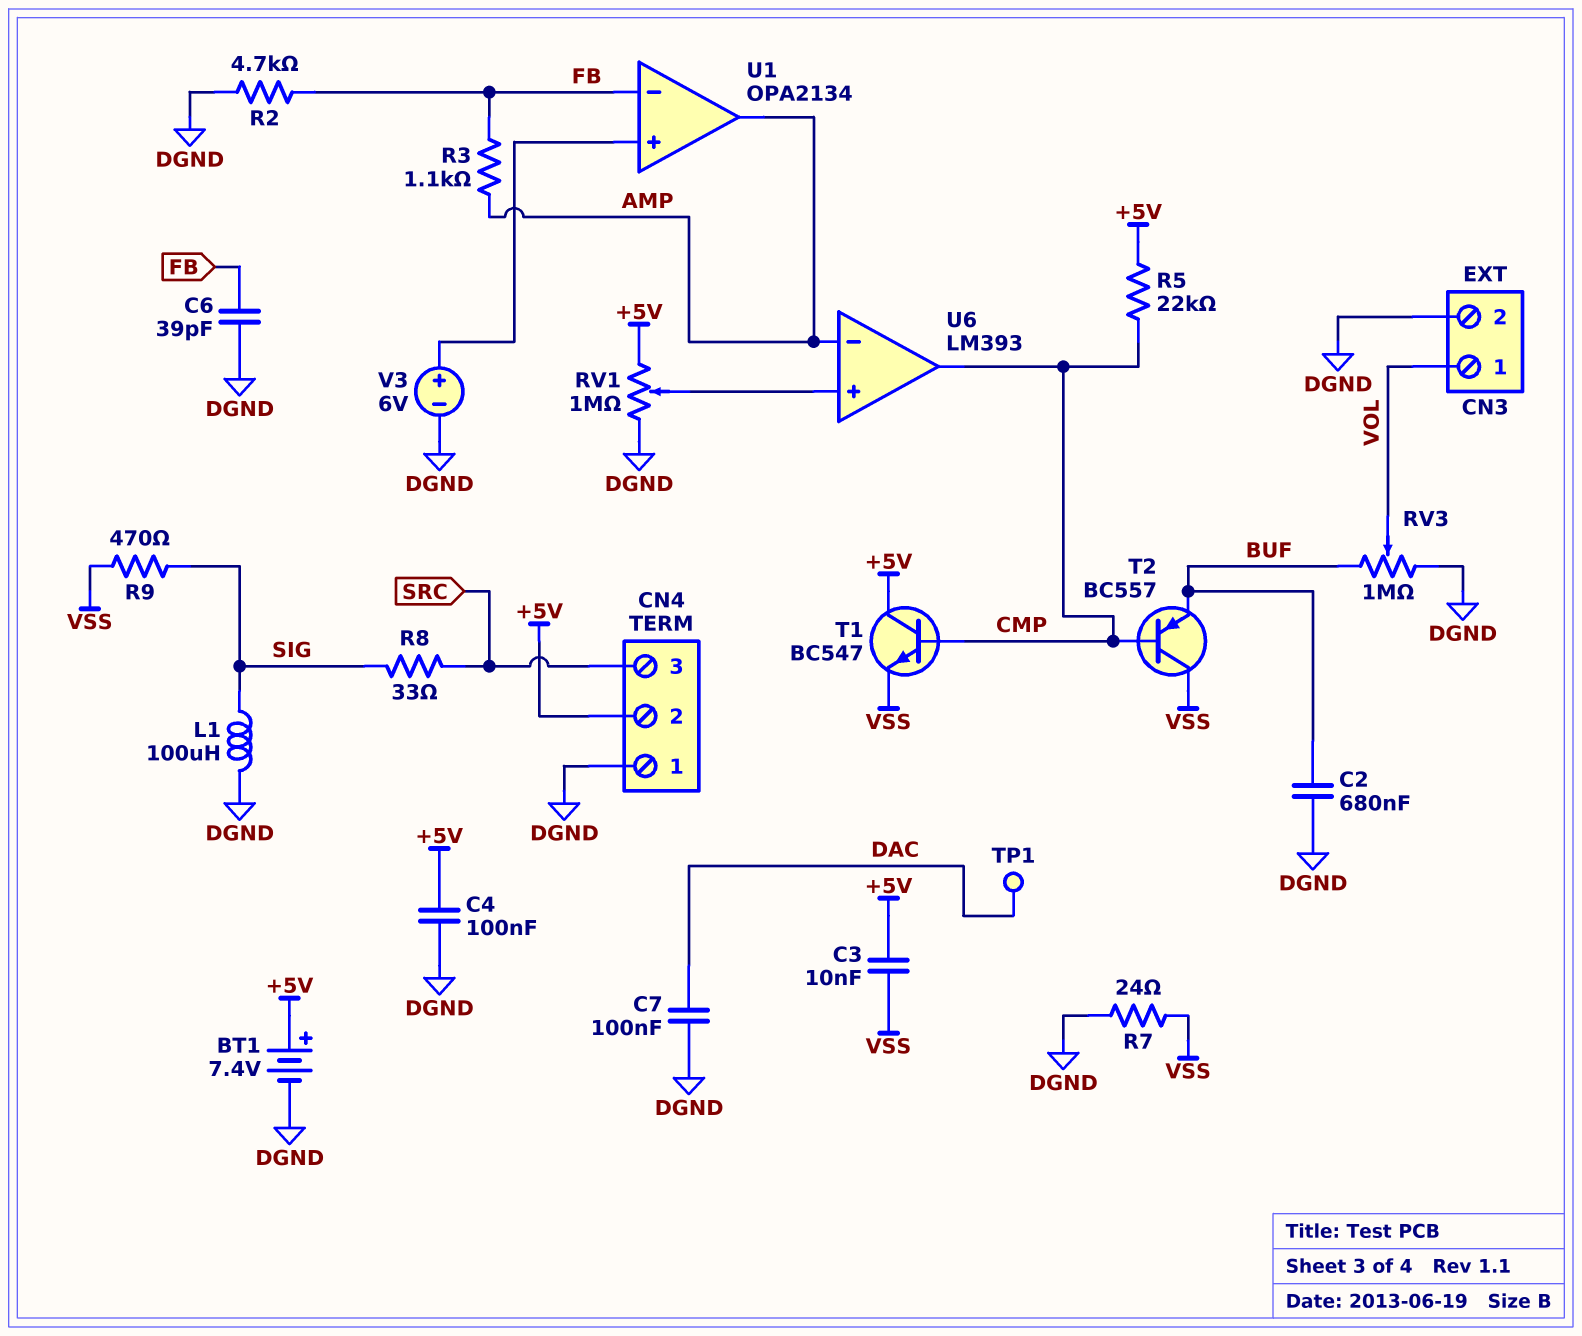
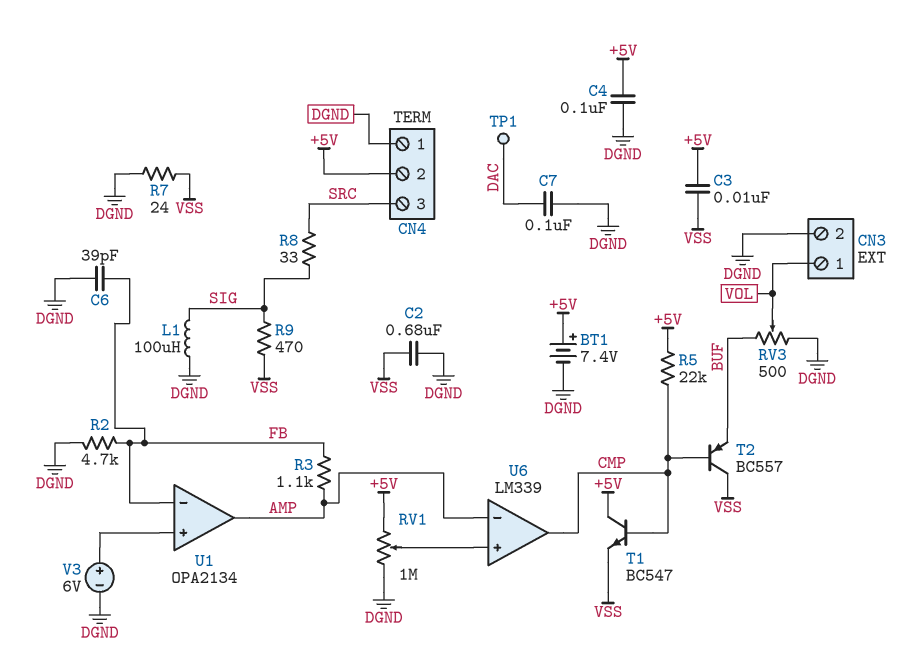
C2: 680nF (BUF, DGND) -> 680nF (DGND, VSS)
RV3: 1M (BUF, DGND, wiper VOL) -> 500 (BUF, DGND, wiper VOL)
U6: LM393 -> LM339

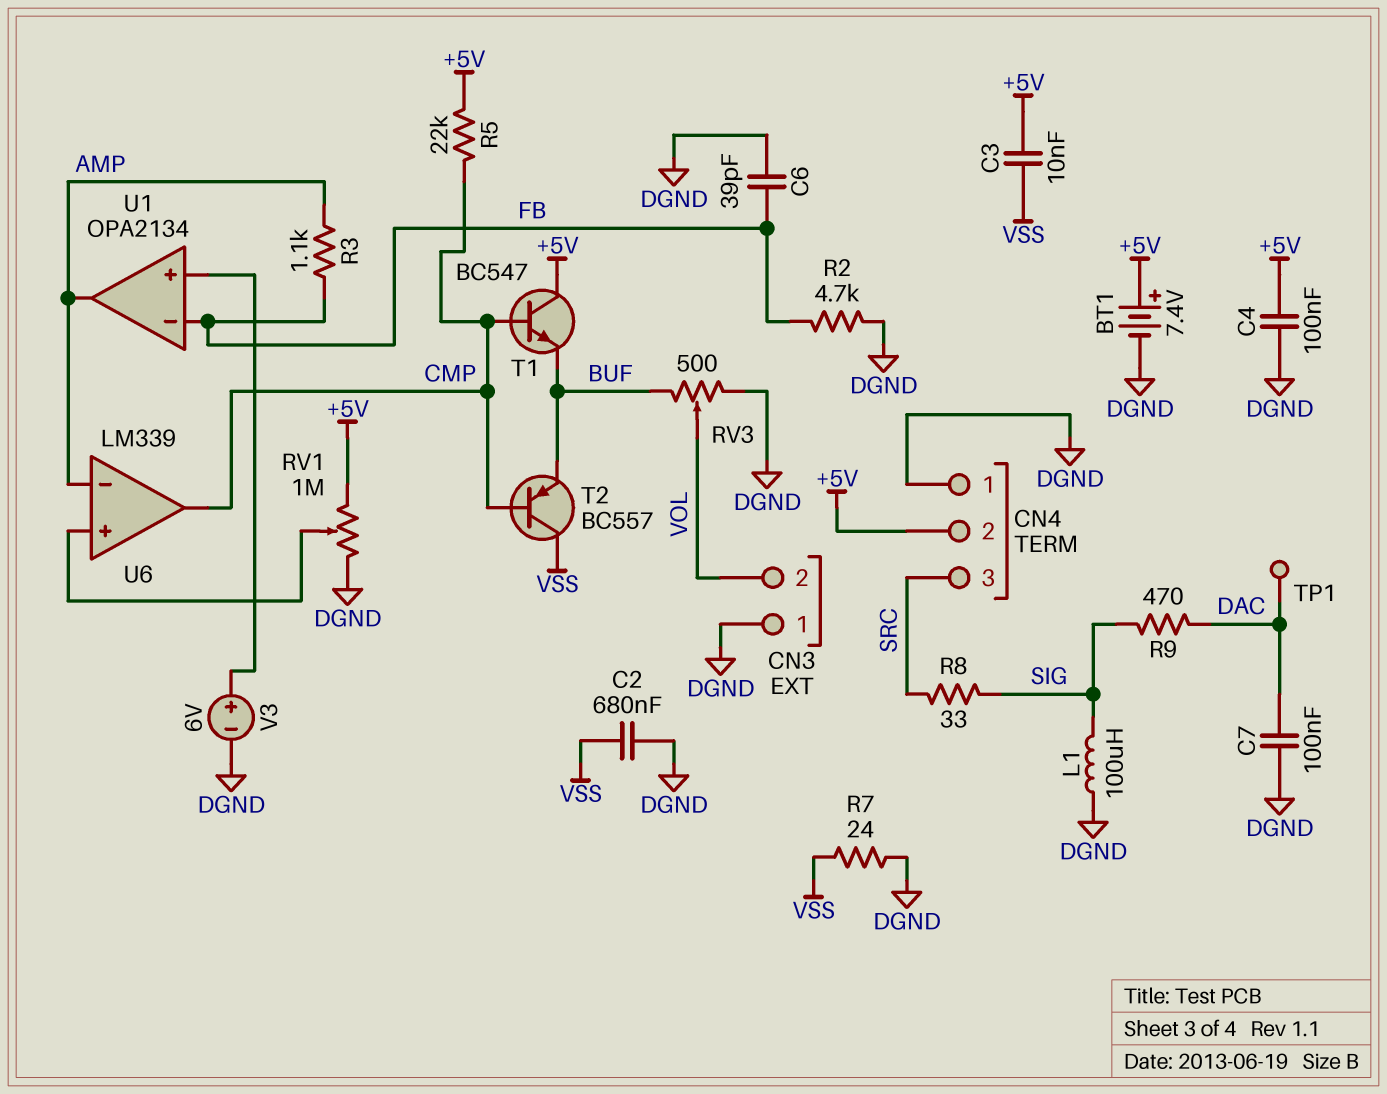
CN3 pin 1: VOL -> DGND
CN3 pin 2: DGND -> VOL
R9: 470 (SIG, VSS) -> 470 (DAC, SIG)
T1: NPN BC547 (B CMP, C +5V, E VSS) -> NPN BC547 (B CMP, C +5V, E BUF)

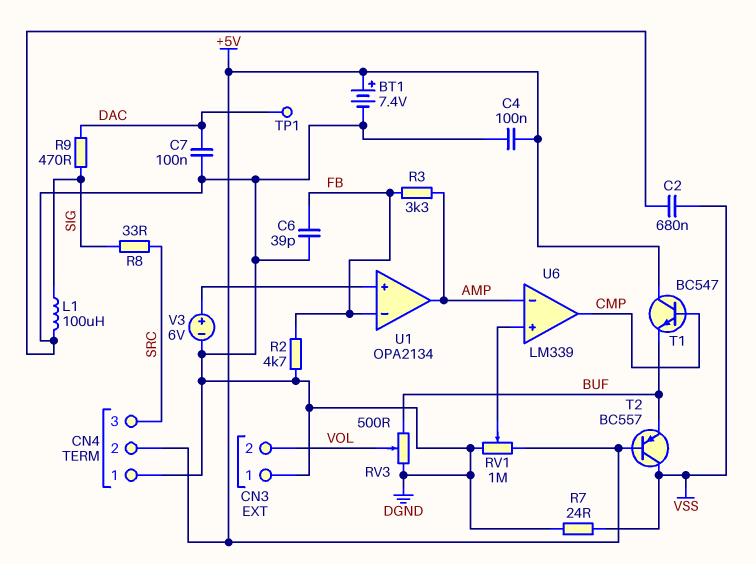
C3: 10nF (+5V, VSS) -> none
R3: 1.1k (AMP, FB) -> 3.3k (AMP, FB)
R5: 22k (+5V, CMP) -> none
T2: PNP BC557 (B CMP, C VSS, E BUF) -> PNP BC557 (B +5V, C VSS, E BUF)

